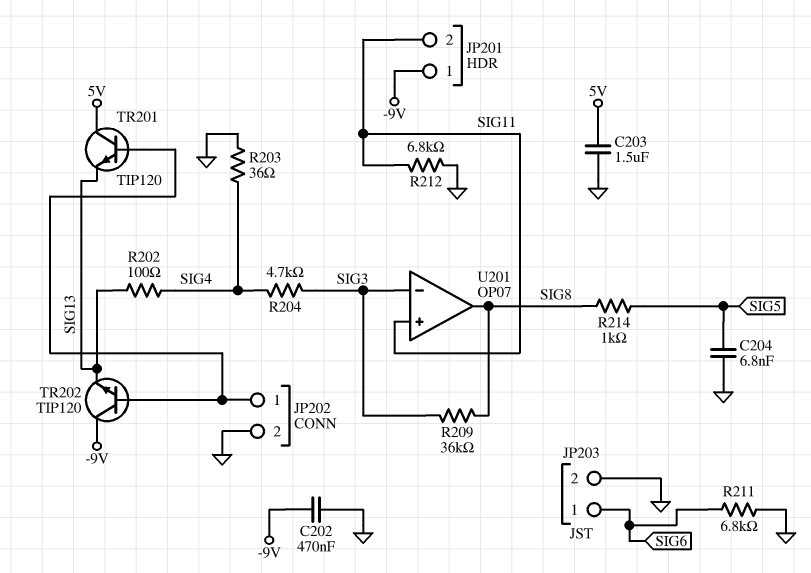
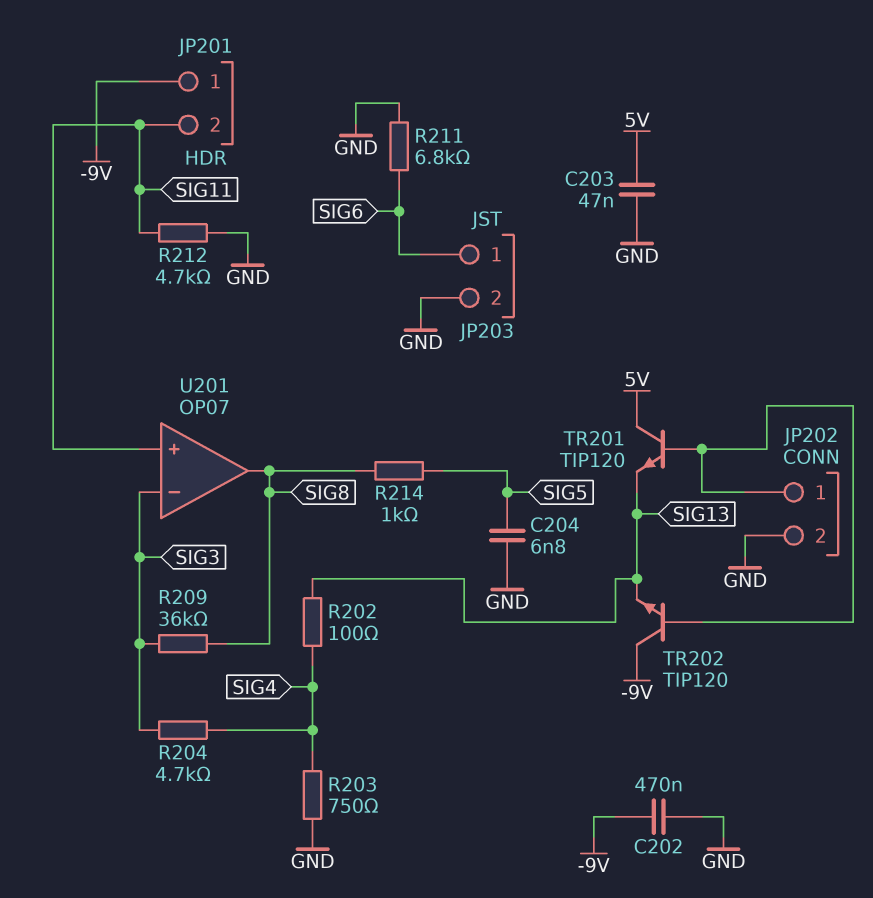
C203: 1.5uF (5V, GND) -> 47nF (5V, GND)
R203: 36 (GND, SIG4) -> 750 (GND, SIG4)
R212: 6.8k (GND, SIG11) -> 4.7k (GND, SIG11)

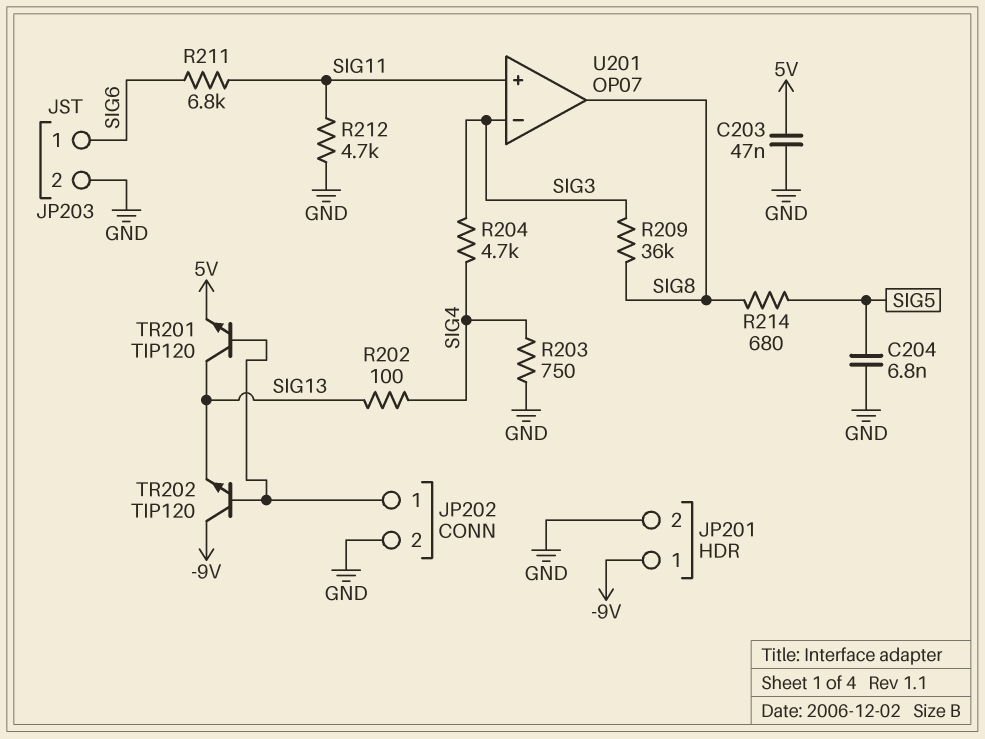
C202: 470nF (-9V, GND) -> none
JP201 pin 2: SIG11 -> GND
R211: 6.8k (GND, SIG6) -> 6.8k (SIG6, SIG11)
R214: 1k (SIG5, SIG8) -> 680 (SIG5, SIG8)
TR201: NPN TIP120 (B JP202/1, C 5V, E SIG13) -> NPN TIP120 (B JP202/1, C SIG13, E 5V)

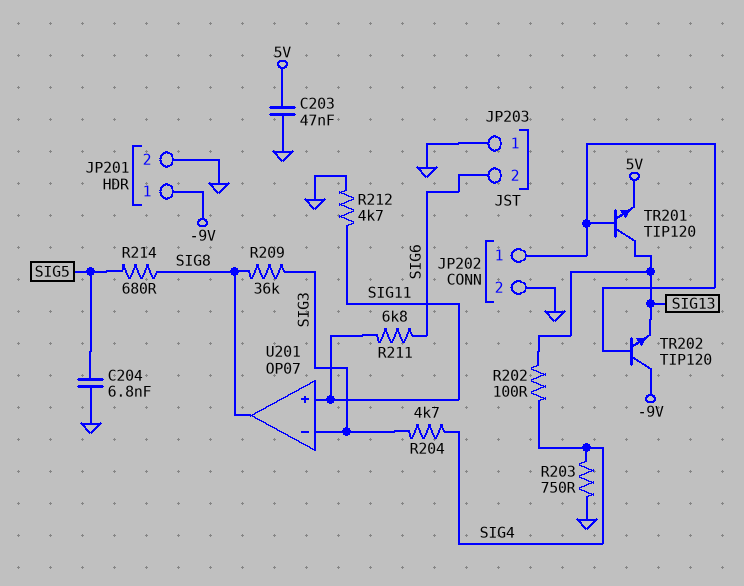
JP203 pin 1: SIG6 -> GND
JP203 pin 2: GND -> SIG6

